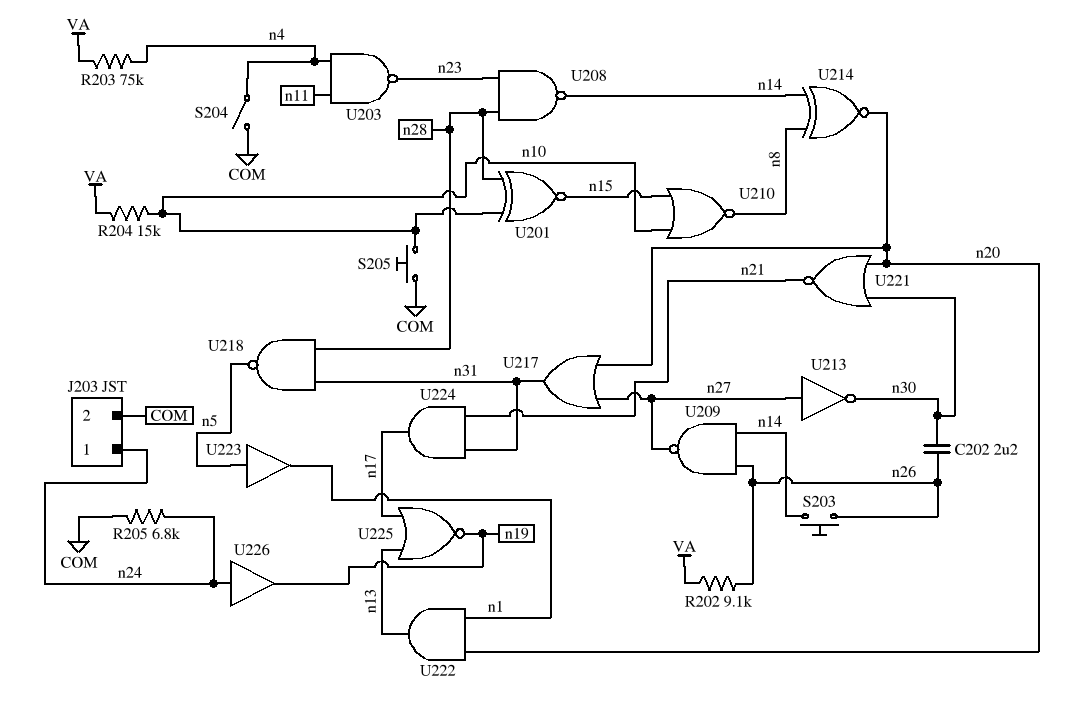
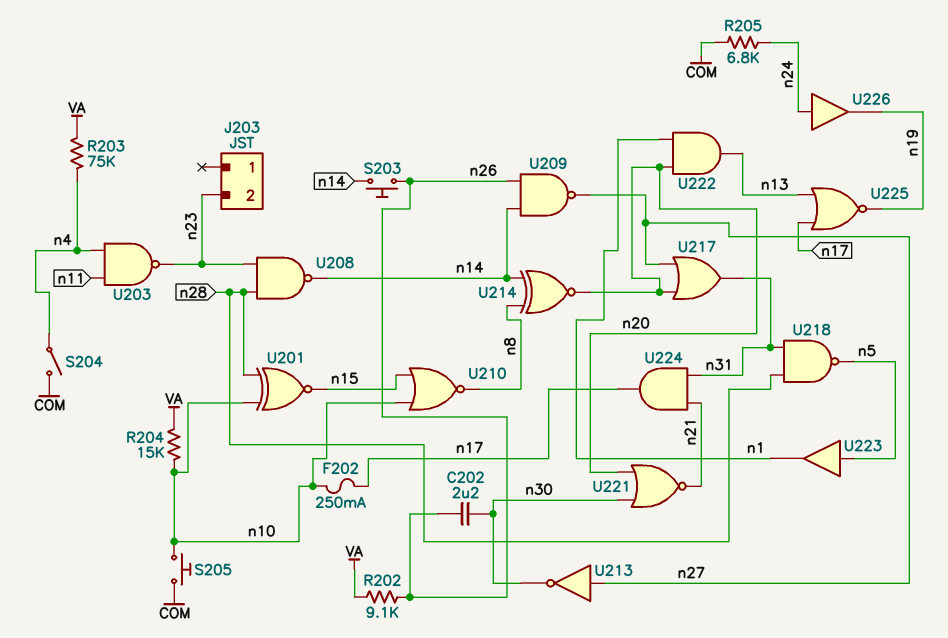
F202: none -> 250mA (n10, n17)
J203 pin 1: n24 -> none
J203 pin 2: COM -> n23

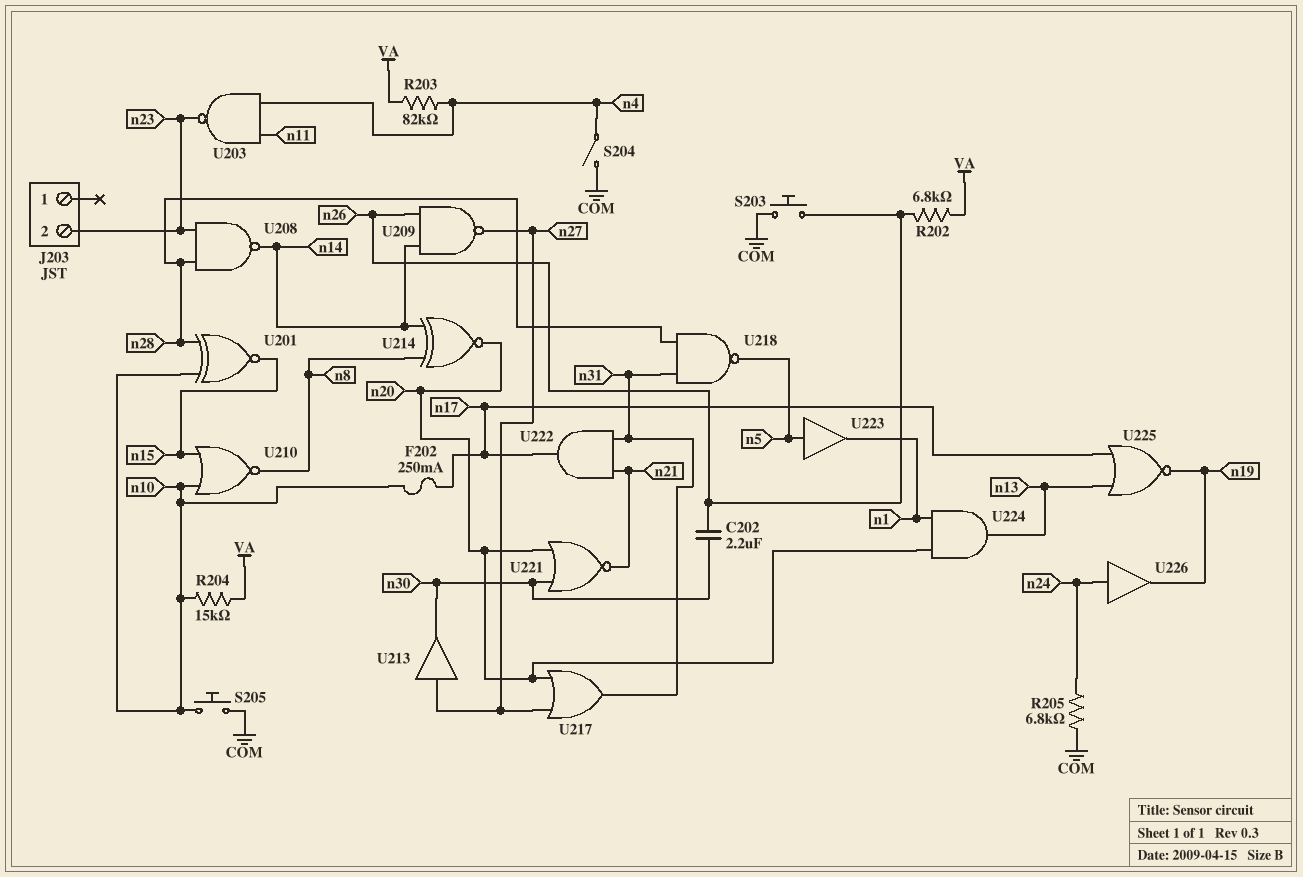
R202: 9.1k (VA, n26) -> 6.8k (VA, n26)
R203: 75k (VA, n4) -> 82k (VA, n4)
S203: button (n14, n26) -> button (COM, n26)
U213: NOT (in n27, out n30) -> buffer (in n27, out n30)
U222: AND (in n1, in n20, out n13) -> AND (in n21, in n31, out n17)
U224: AND (in n21, in n31, out n17) -> AND (in n1, in n20, out n13)

